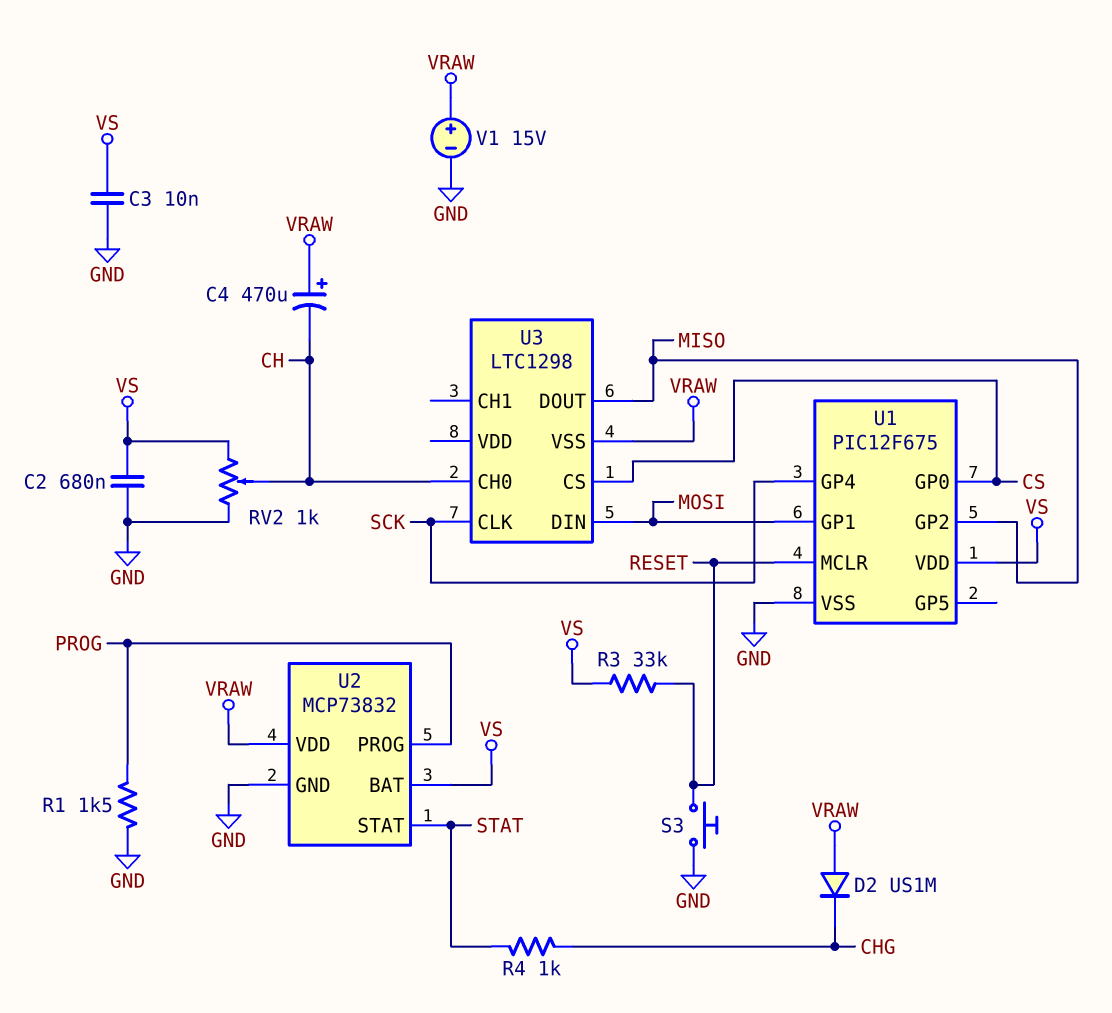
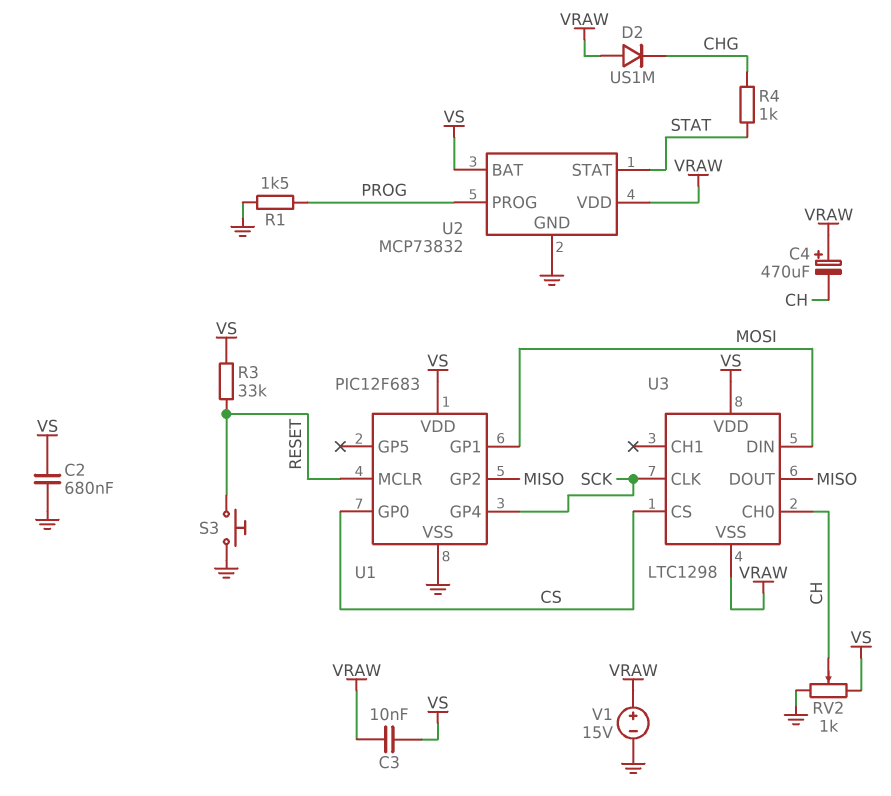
C3: 10nF (GND, VS) -> 10nF (VRAW, VS)
U1: PIC12F675 -> PIC12F683
U3 pin VDD: none -> VS

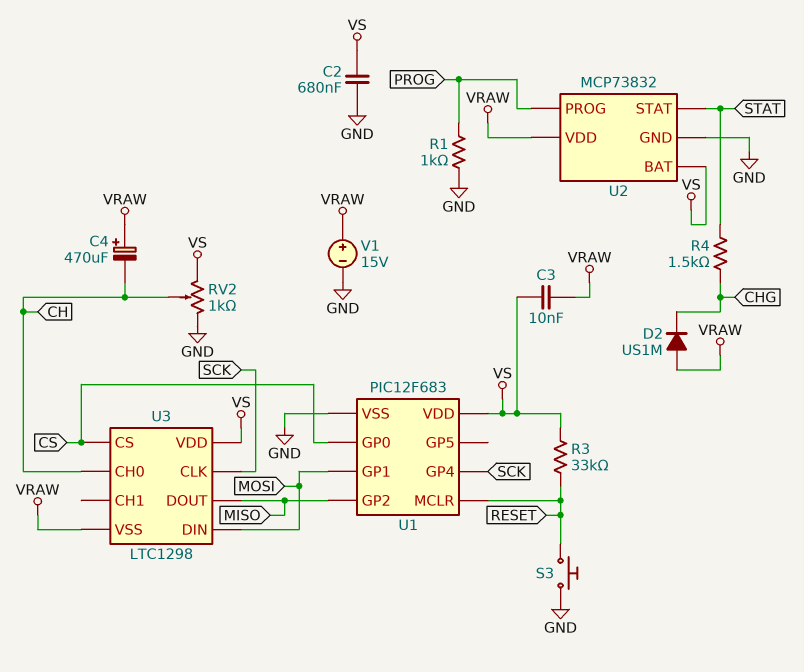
R1: 1.5k (GND, PROG) -> 1k (GND, PROG)
R4: 1k (CHG, STAT) -> 1.5k (CHG, STAT)

